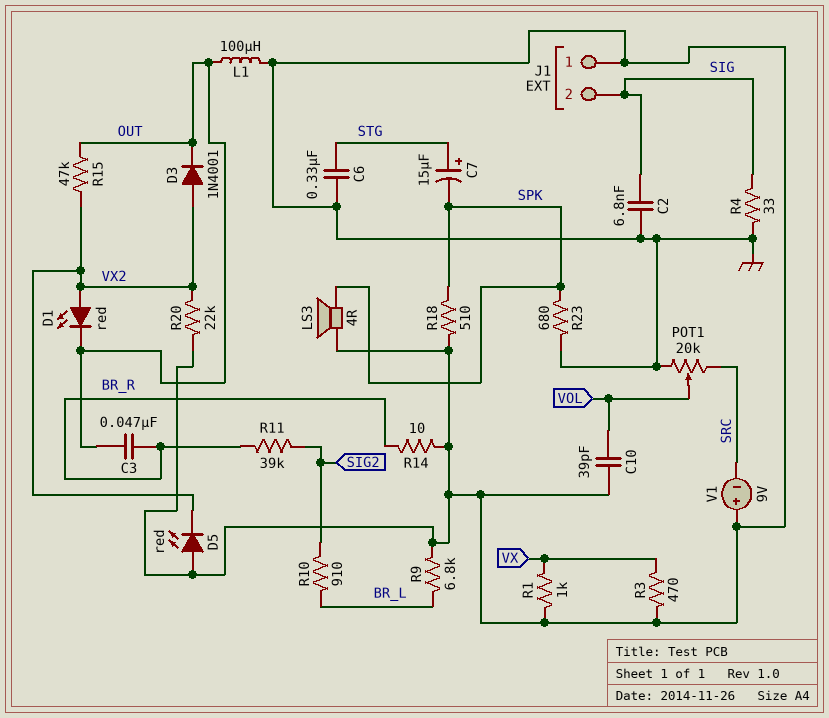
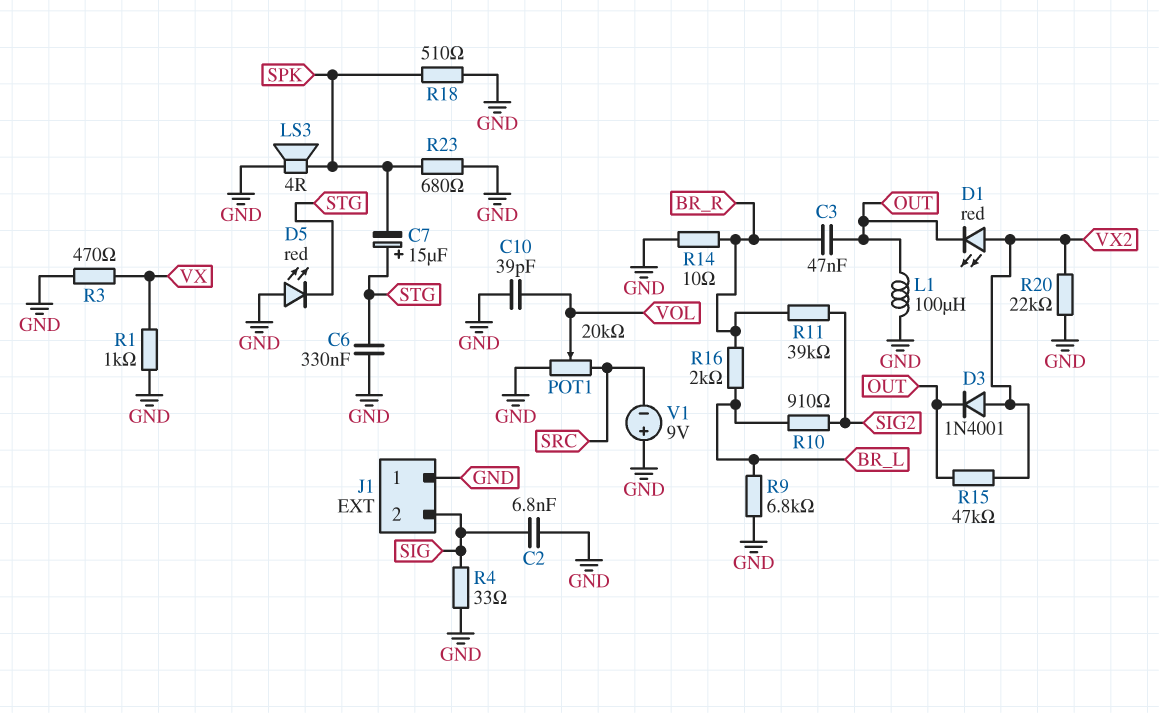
D5: LED red (A GND, K VX2) -> LED red (A GND, K STG)
R16: none -> 2k (BR_L, BR_R)

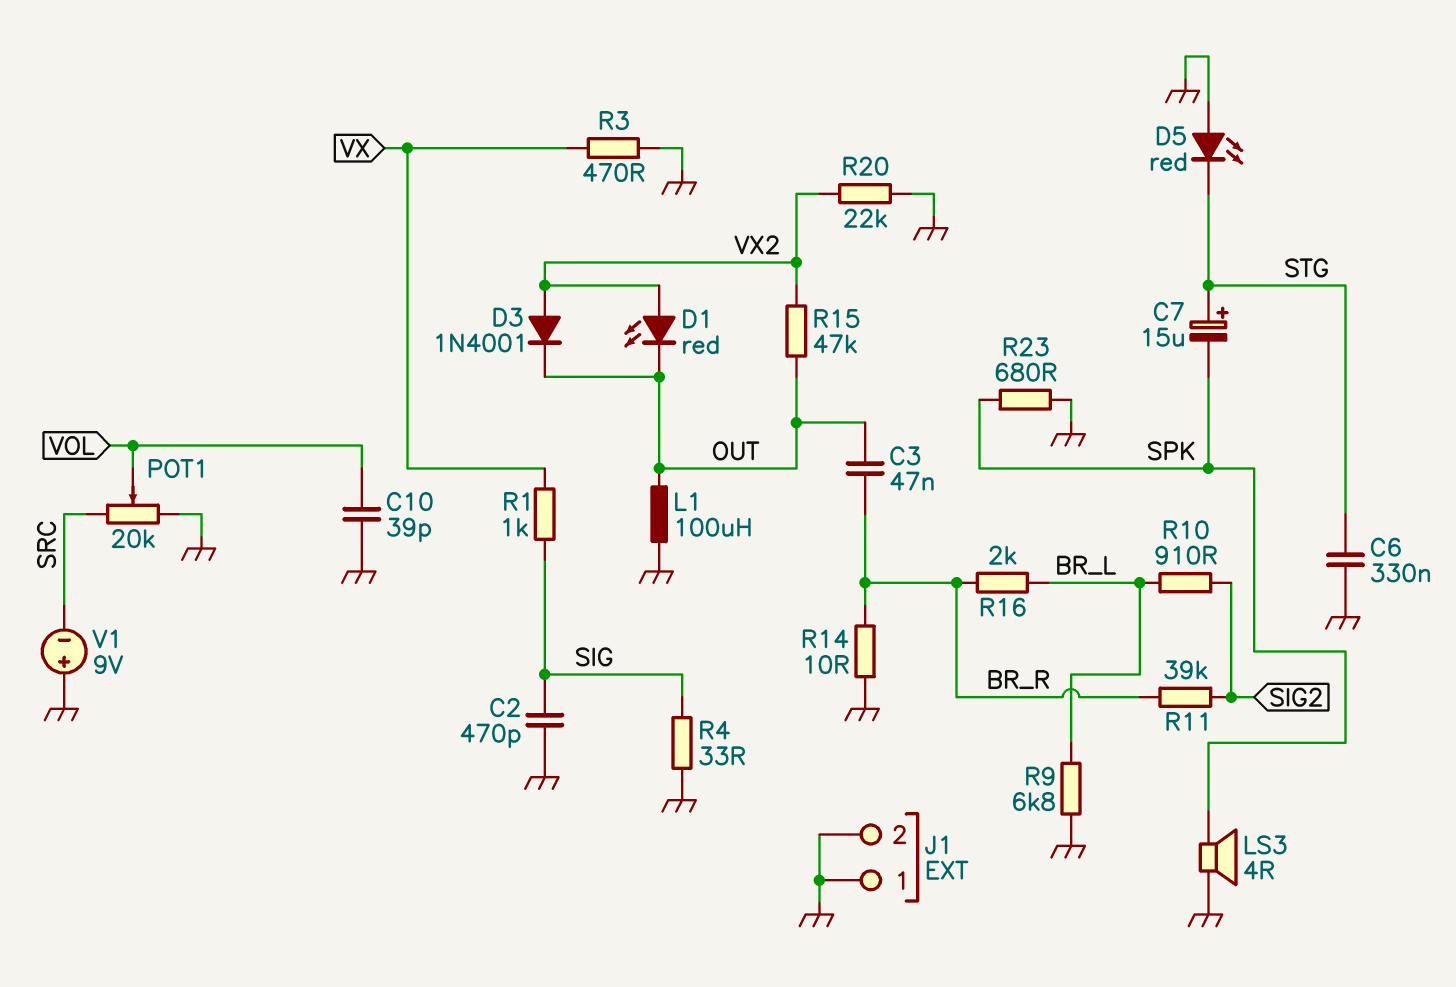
C2: 6.8nF (GND, SIG) -> 470pF (GND, SIG)
J1 pin 2: SIG -> GND
R1: 1k (GND, VX) -> 1k (SIG, VX)
R18: 510 (GND, SPK) -> none

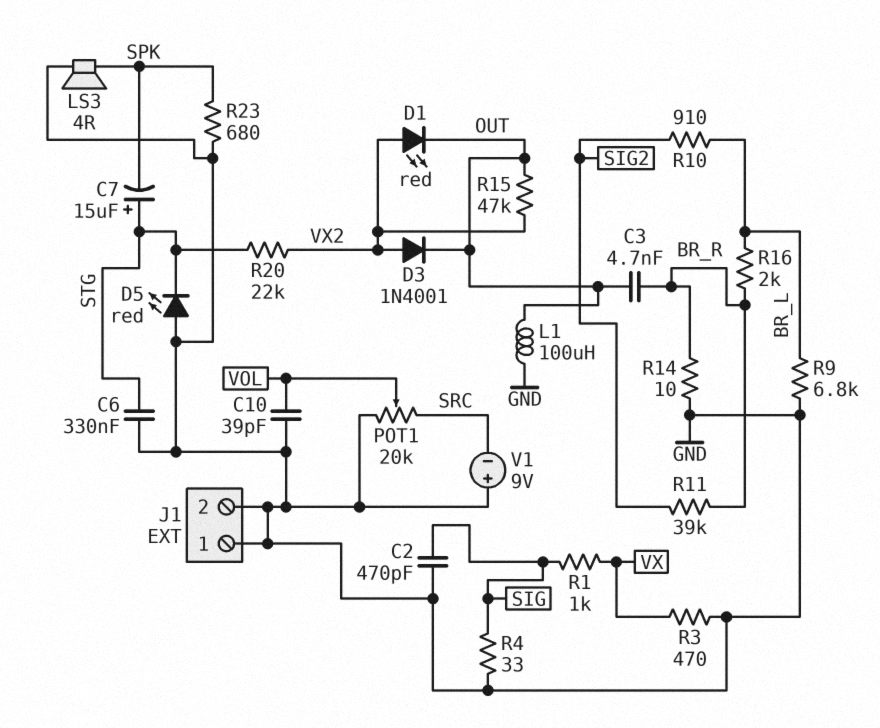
C3: 47nF (BR_R, OUT) -> 4.7nF (BR_R, OUT)
R20: 22k (GND, VX2) -> 22k (STG, VX2)

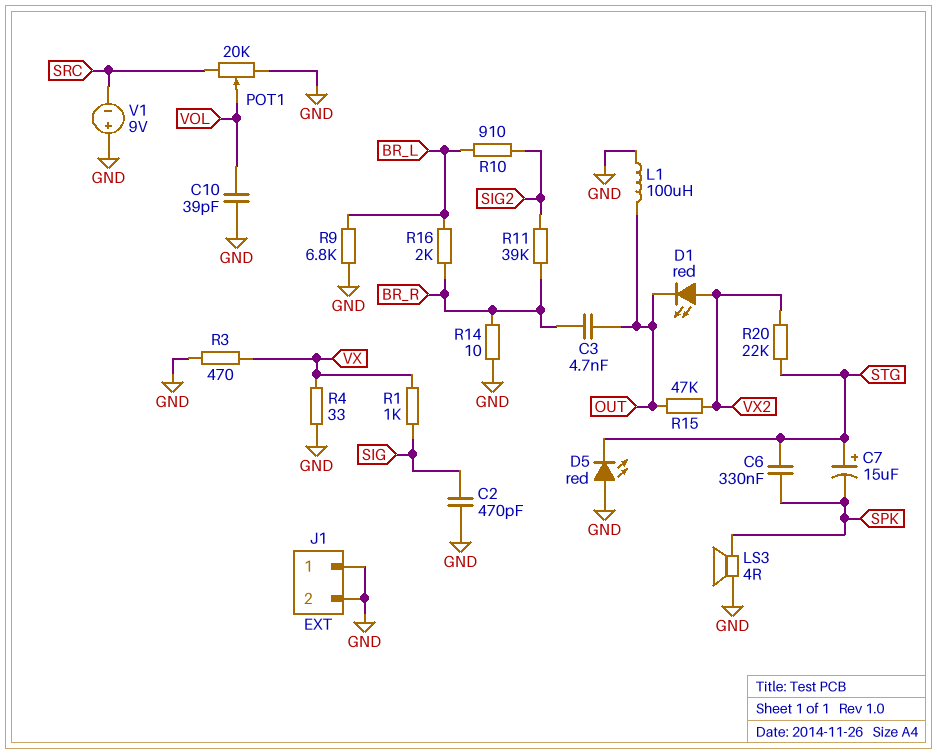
C6: 330nF (GND, STG) -> 330nF (SPK, STG)
D3: diode 1N4001 (A VX2, K OUT) -> none
R4: 33 (GND, SIG) -> 33 (GND, VX)
R23: 680 (GND, SPK) -> none

